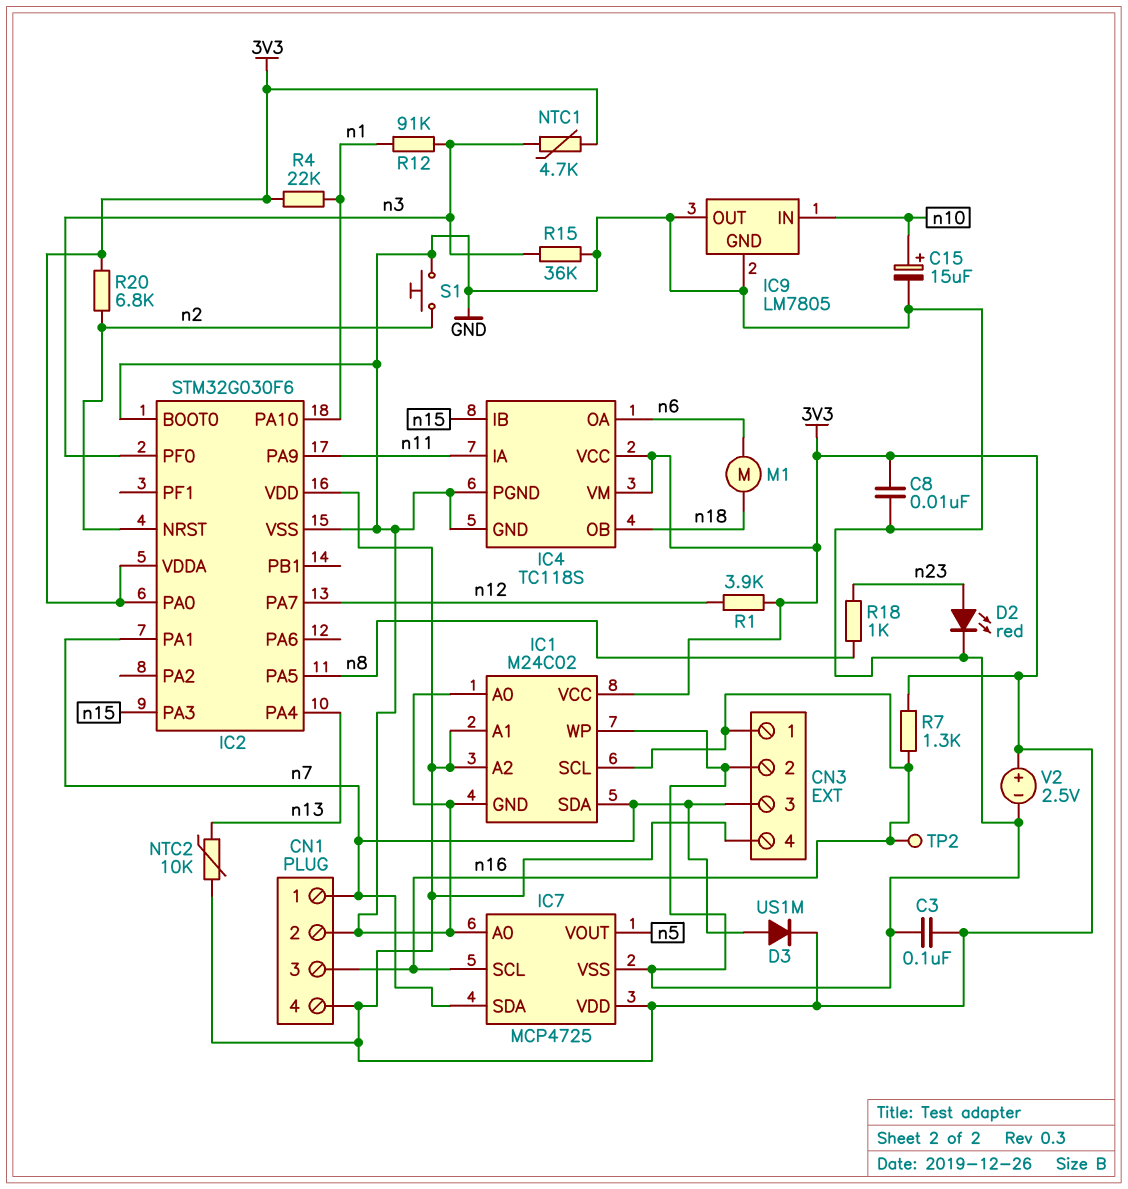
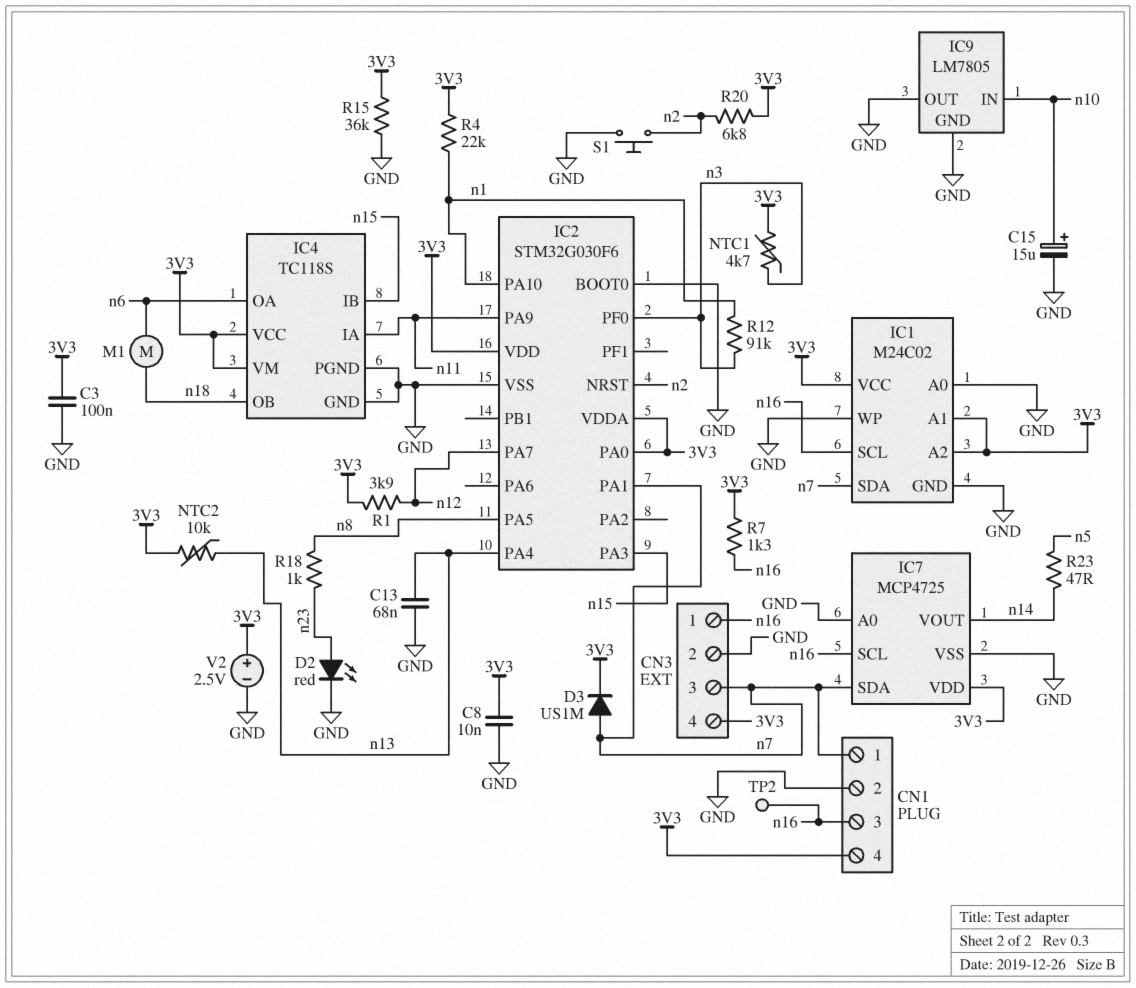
C13: none -> 68nF (GND, n13)
IC7 pin VOUT: n5 -> n14
R15: 36k (GND, n3) -> 36k (3V3, GND)
R23: none -> 47 (n5, n14)

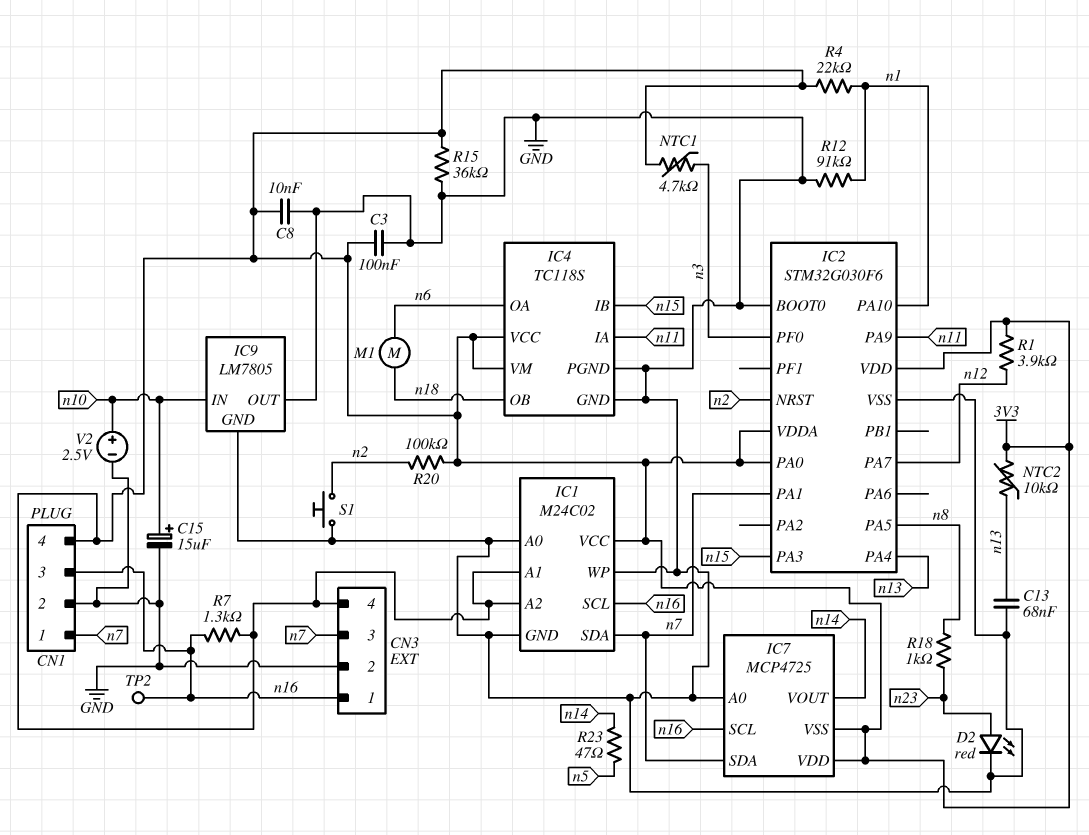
D3: diode US1M (A n7, K 3V3) -> none
IC7 pin VSS: GND -> 3V3
R12: 91k (n1, n3) -> 91k (GND, n1)
R20: 6.8k (3V3, n2) -> 100k (3V3, n2)
V2: 2.5V (plus 3V3, minus GND) -> 2.5V (plus n10, minus GND)

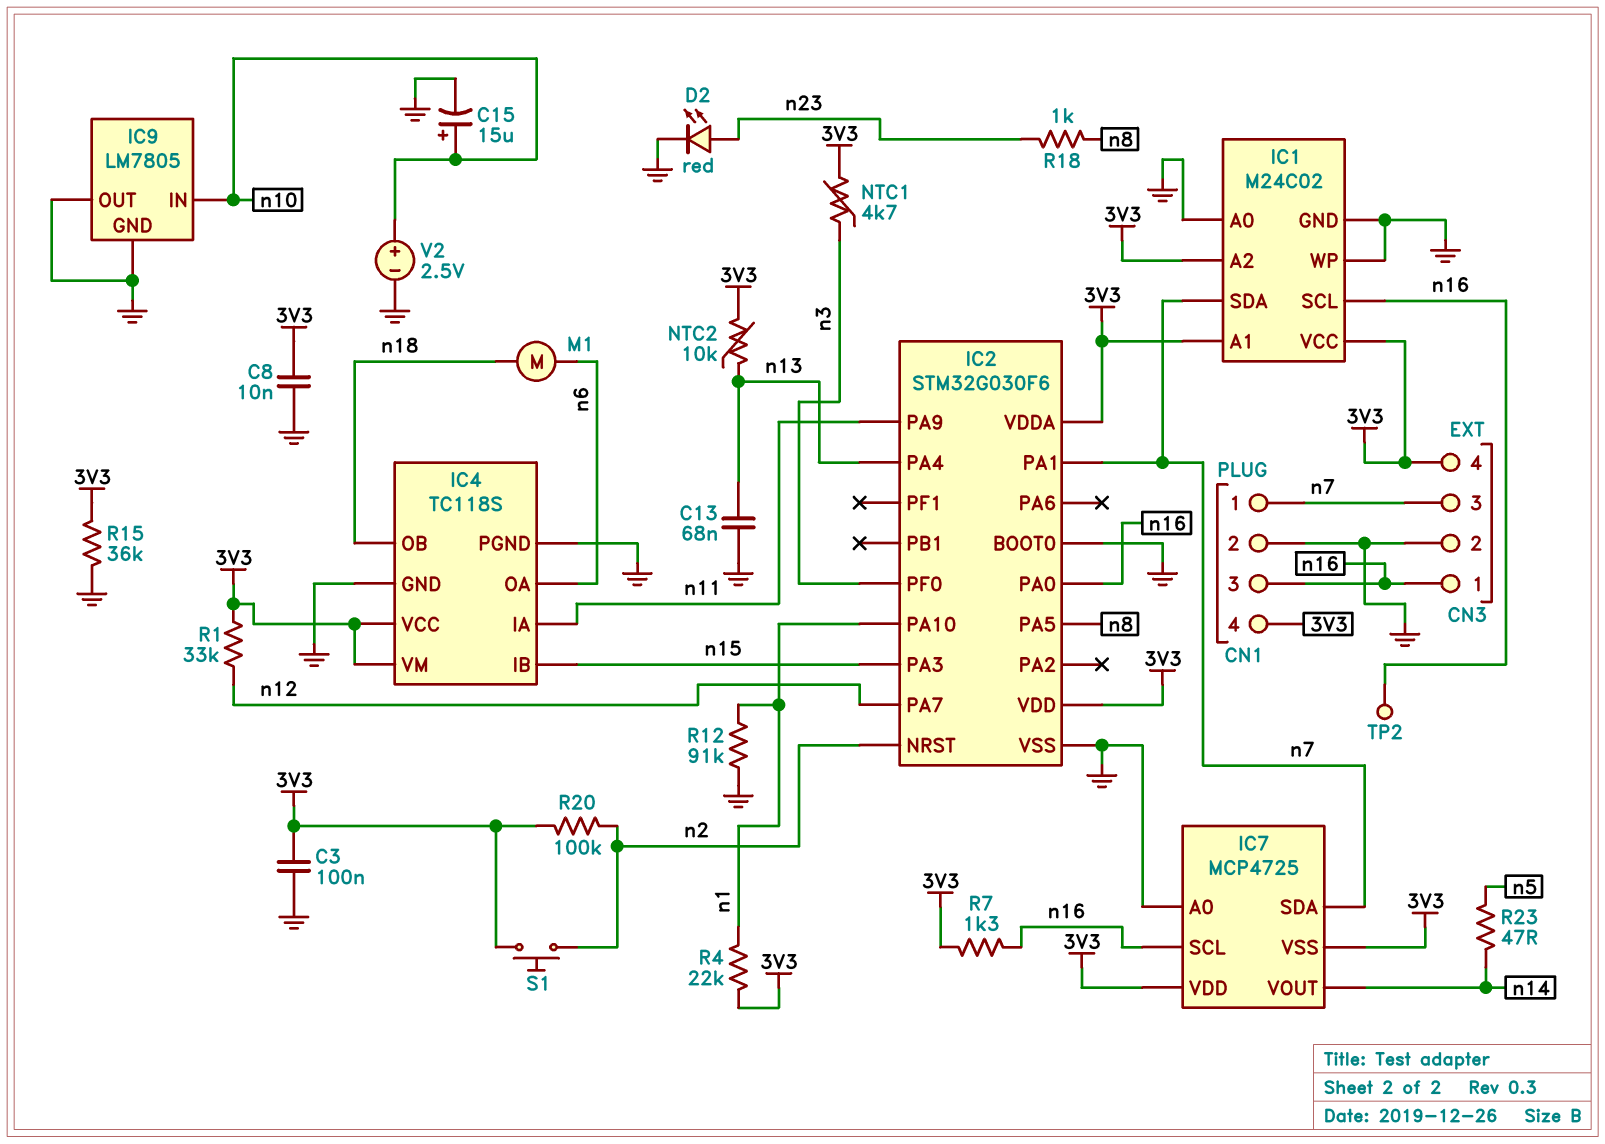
IC2 pin PA0: 3V3 -> n16
R1: 3.9k (3V3, n12) -> 33k (3V3, n12)
S1: button (GND, n2) -> button (3V3, n2)

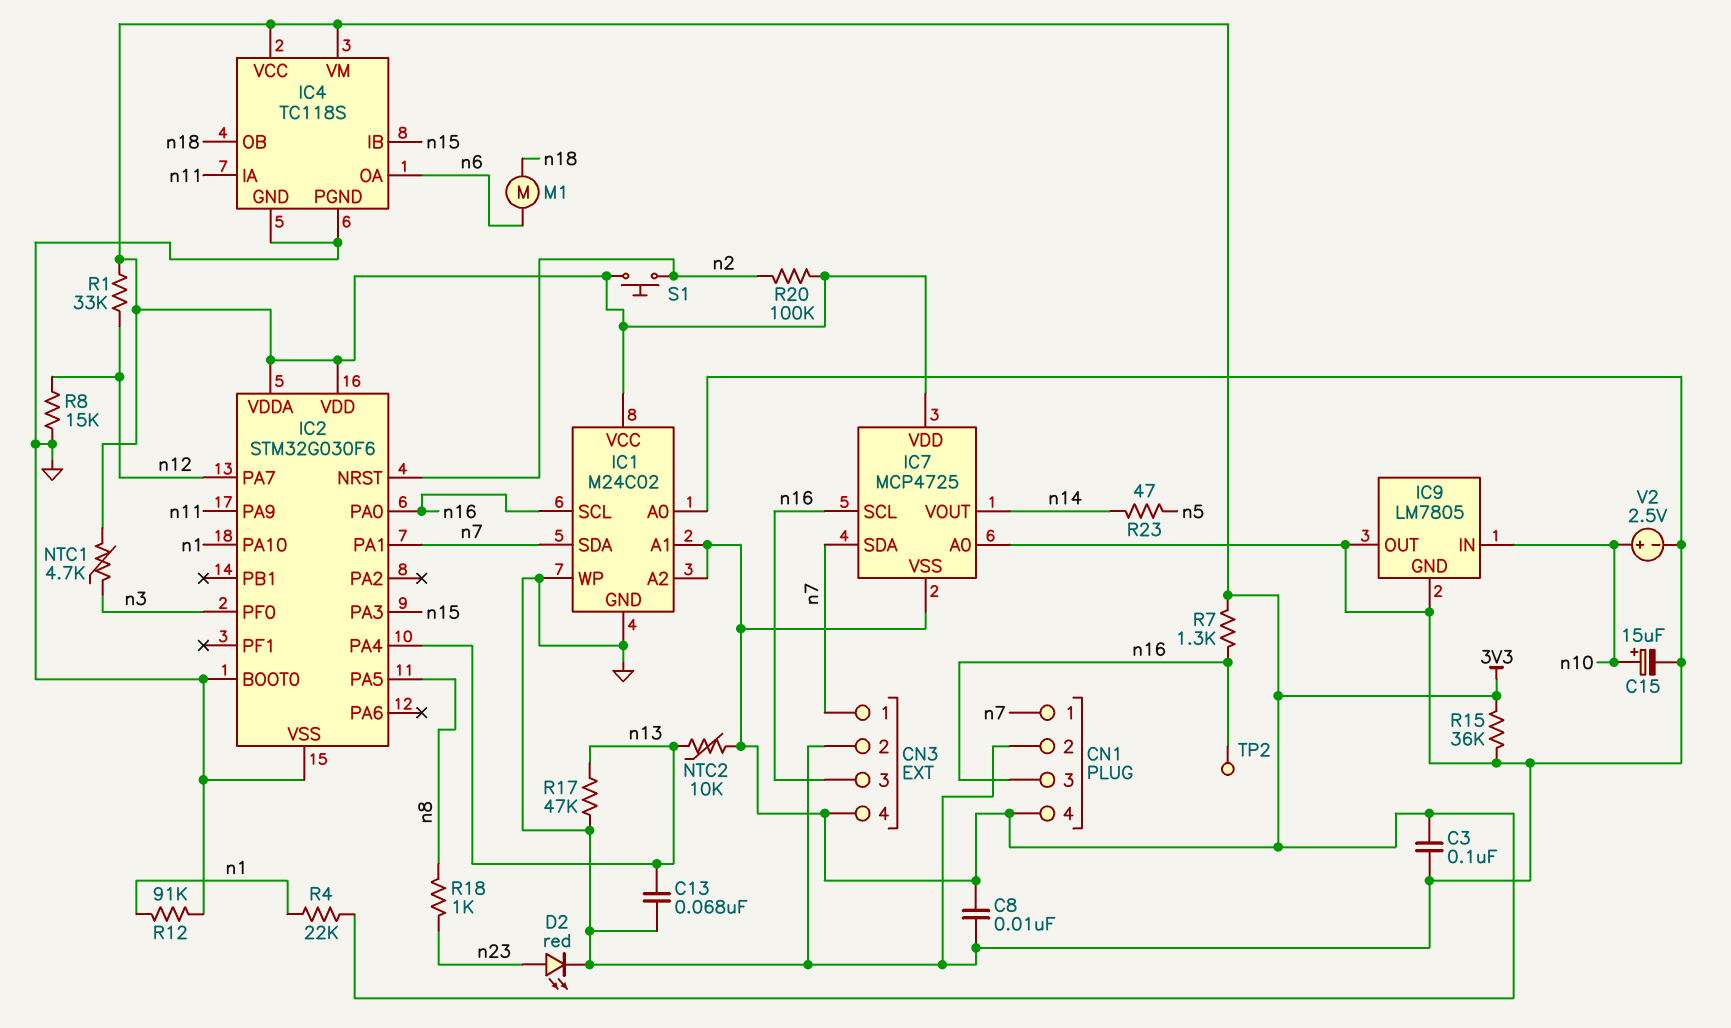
CN3 pin 1: n16 -> n7
CN3 pin 3: n7 -> n16
R8: none -> 15k (GND, n12)
R17: none -> 47k (GND, n13)

